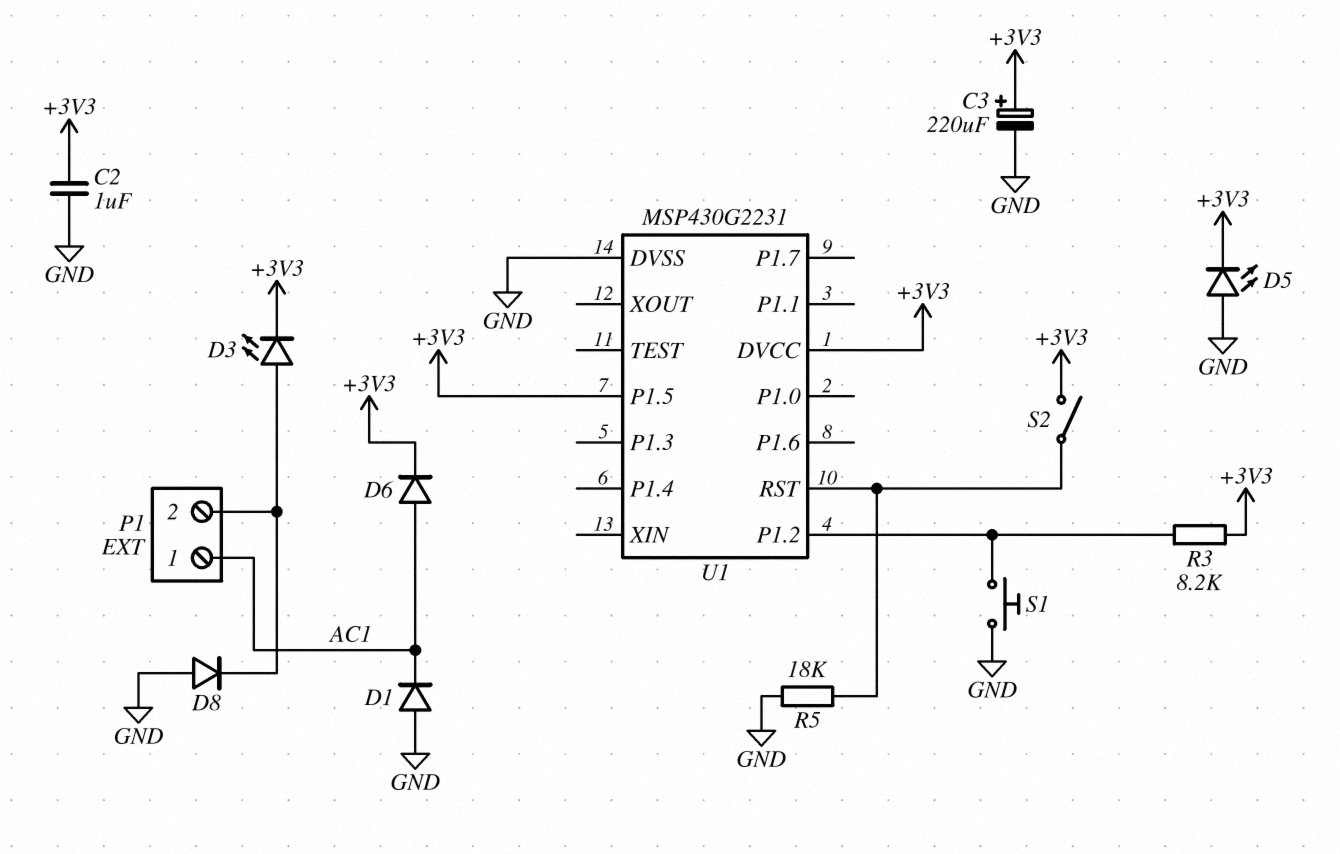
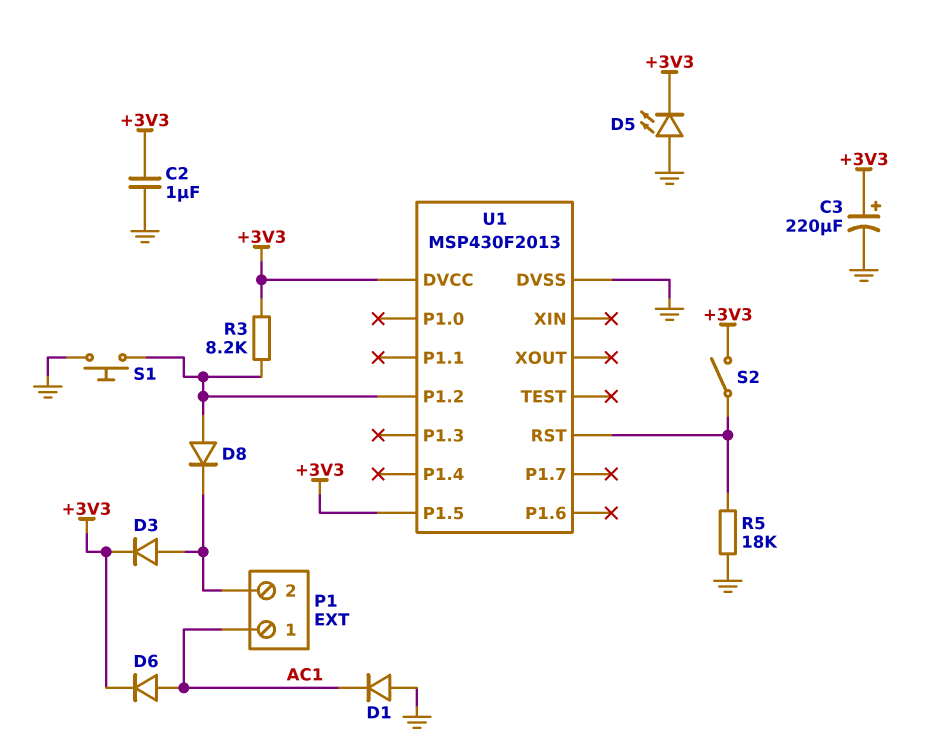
D3: LED (A P1/2, K +3V3) -> diode (A P1/2, K +3V3)
D8: diode (A GND, K P1/2) -> diode (A U1/P1.2, K P1/2)
U1: MSP430G2231 -> MSP430F2013

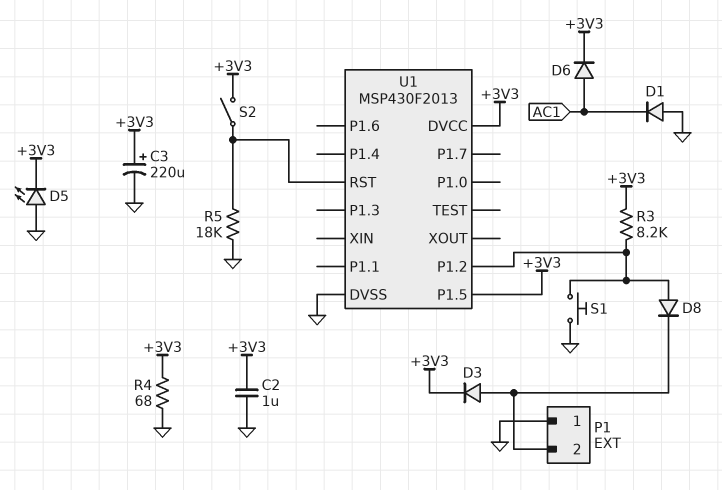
P1 pin 1: AC1 -> GND
R4: none -> 68 (+3V3, GND)

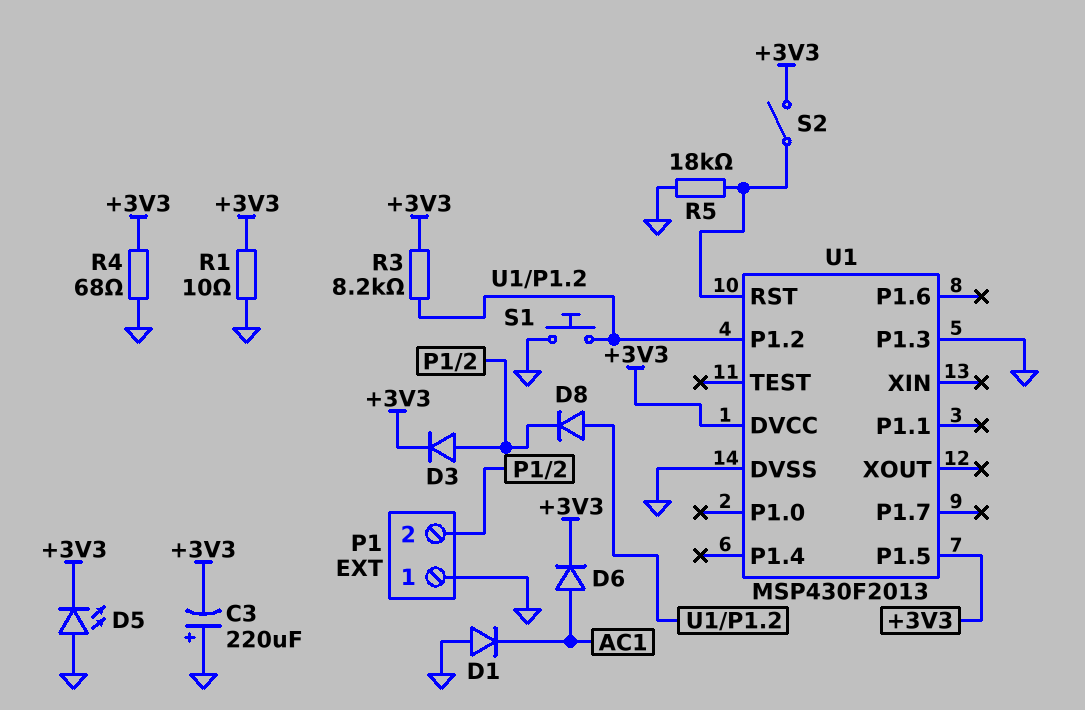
C2: 1uF (+3V3, GND) -> none
C3: 220uF (plus +3V3, minus GND) -> 220uF (plus GND, minus +3V3)
R1: none -> 10 (+3V3, GND)
U1 pin P1.3: none -> GND

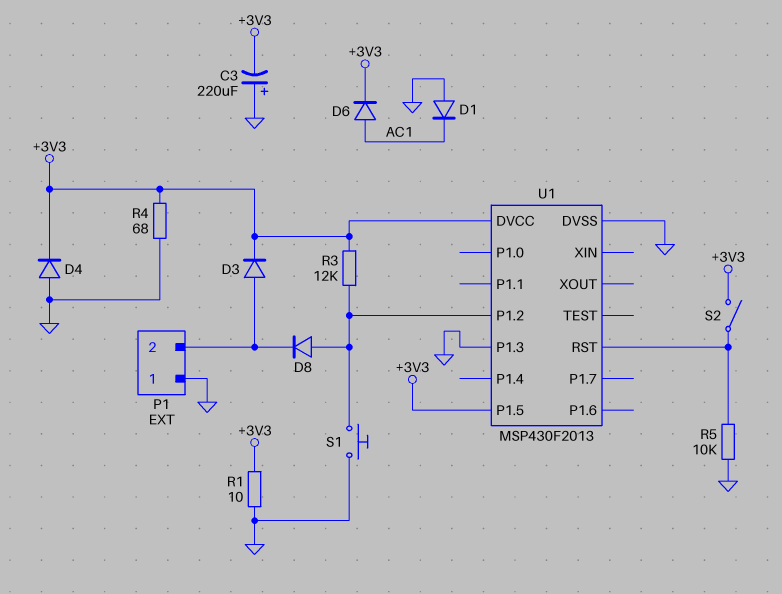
D4: none -> diode (A GND, K +3V3)
D5: LED (A GND, K +3V3) -> none
R3: 8.2k (+3V3, U1/P1.2) -> 12k (+3V3, U1/P1.2)
R5: 18k (GND, U1/RST) -> 10k (GND, U1/RST)

